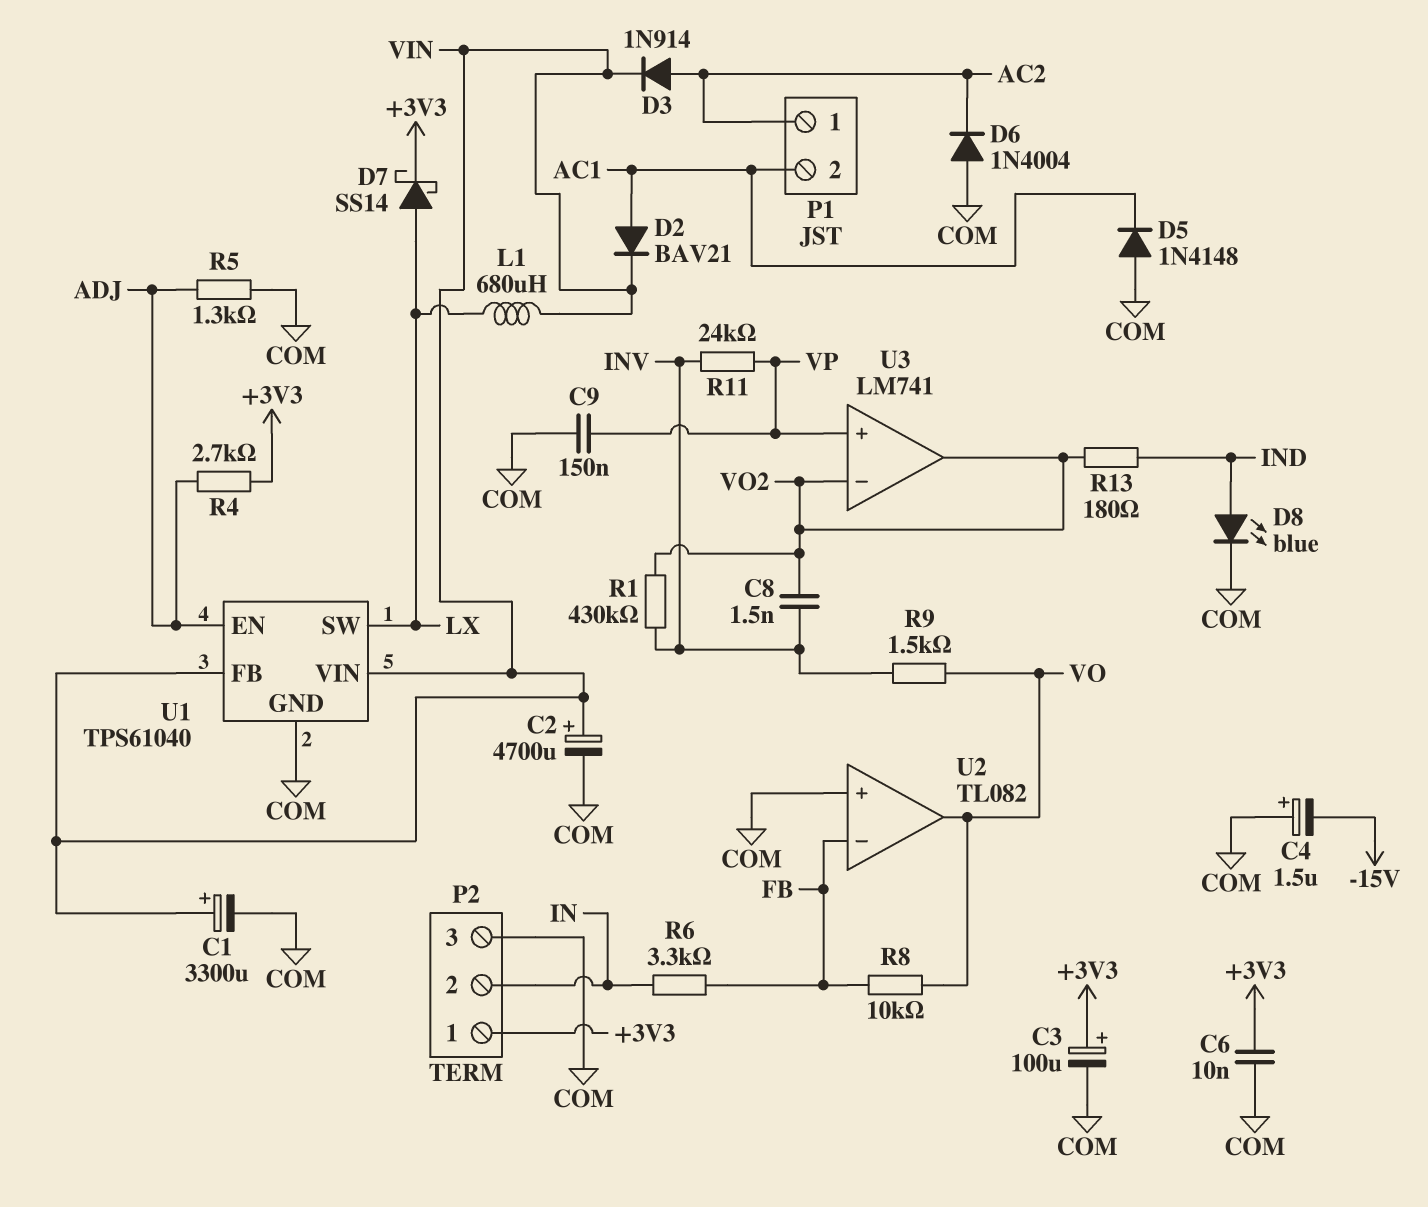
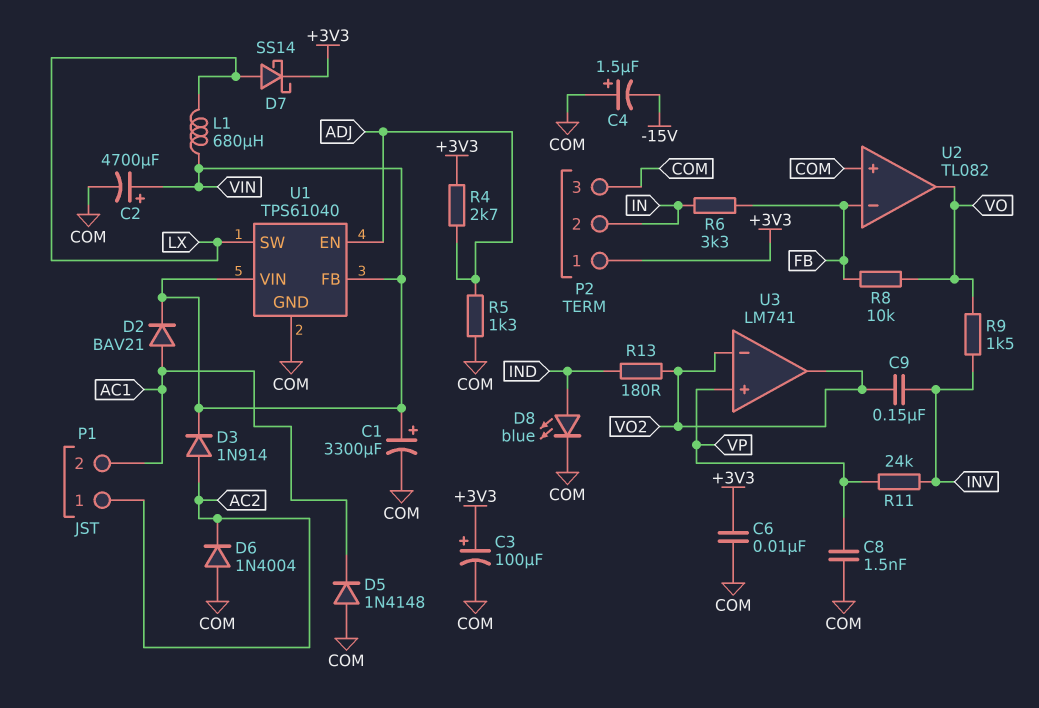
C8: 1.5nF (INV, VO2) -> 1.5nF (COM, VP)
C9: 150nF (COM, VP) -> 150nF (INV, VO2)
R1: 430k (INV, VO2) -> none

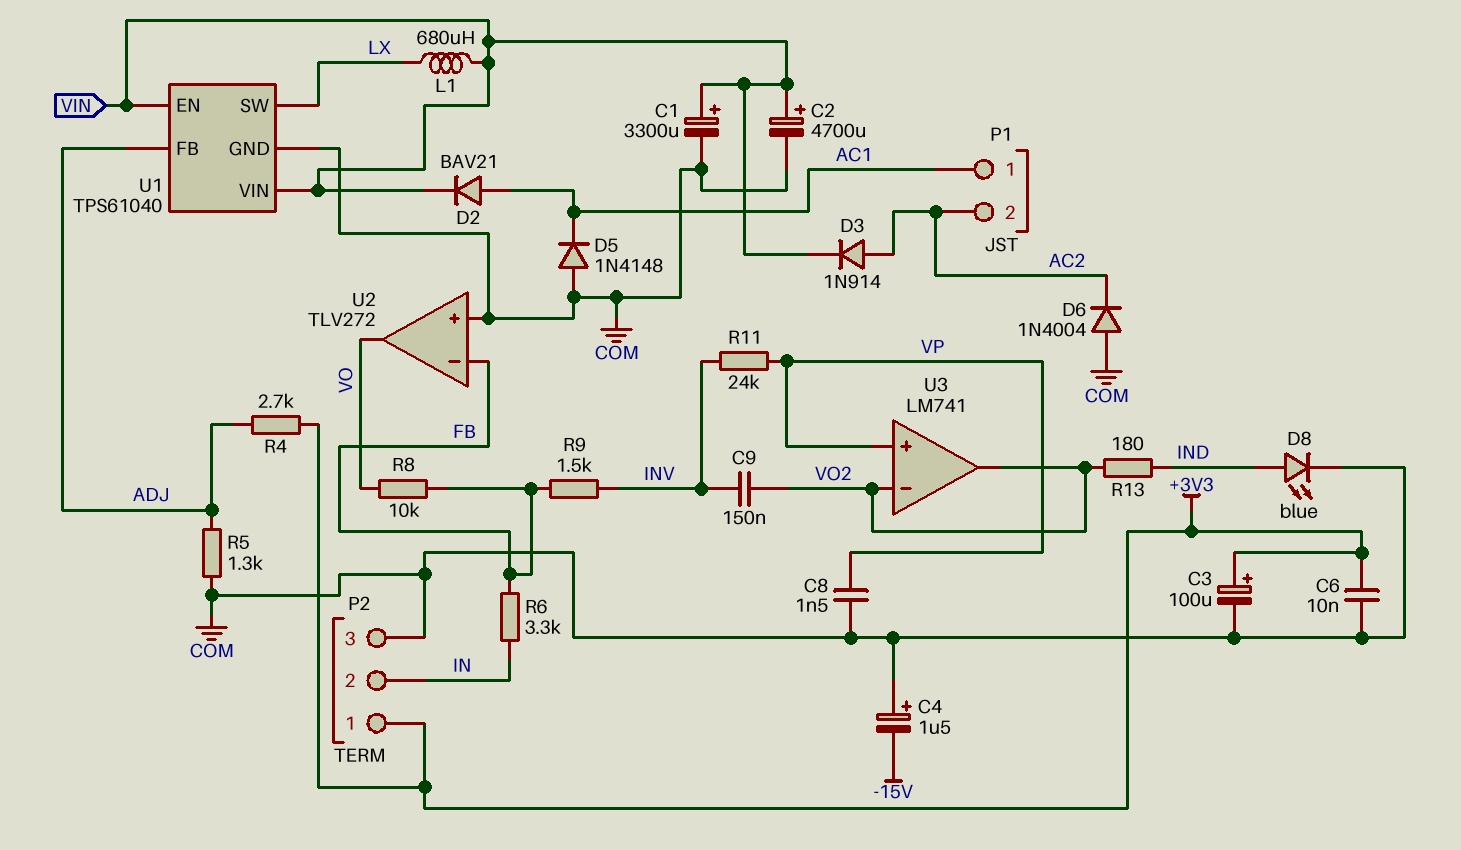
D7: schottky SS14 (A LX, K +3V3) -> none
P1 pin 1: AC2 -> AC1
P1 pin 2: AC1 -> AC2
R9: 1.5k (INV, VO) -> 1.5k (FB, INV)
U1 pin EN: ADJ -> VIN
U1 pin FB: VIN -> ADJ
U2: TL082 -> TLV272

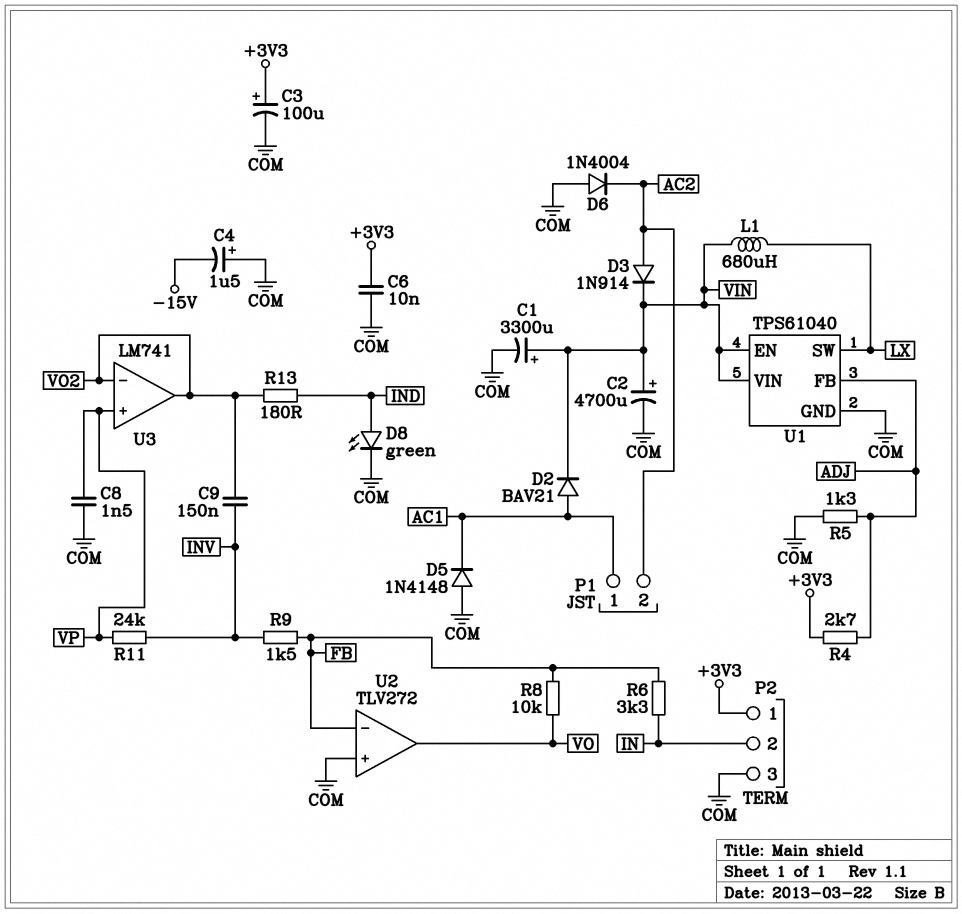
D8: LED blue (A IND, K COM) -> LED green (A IND, K COM)

